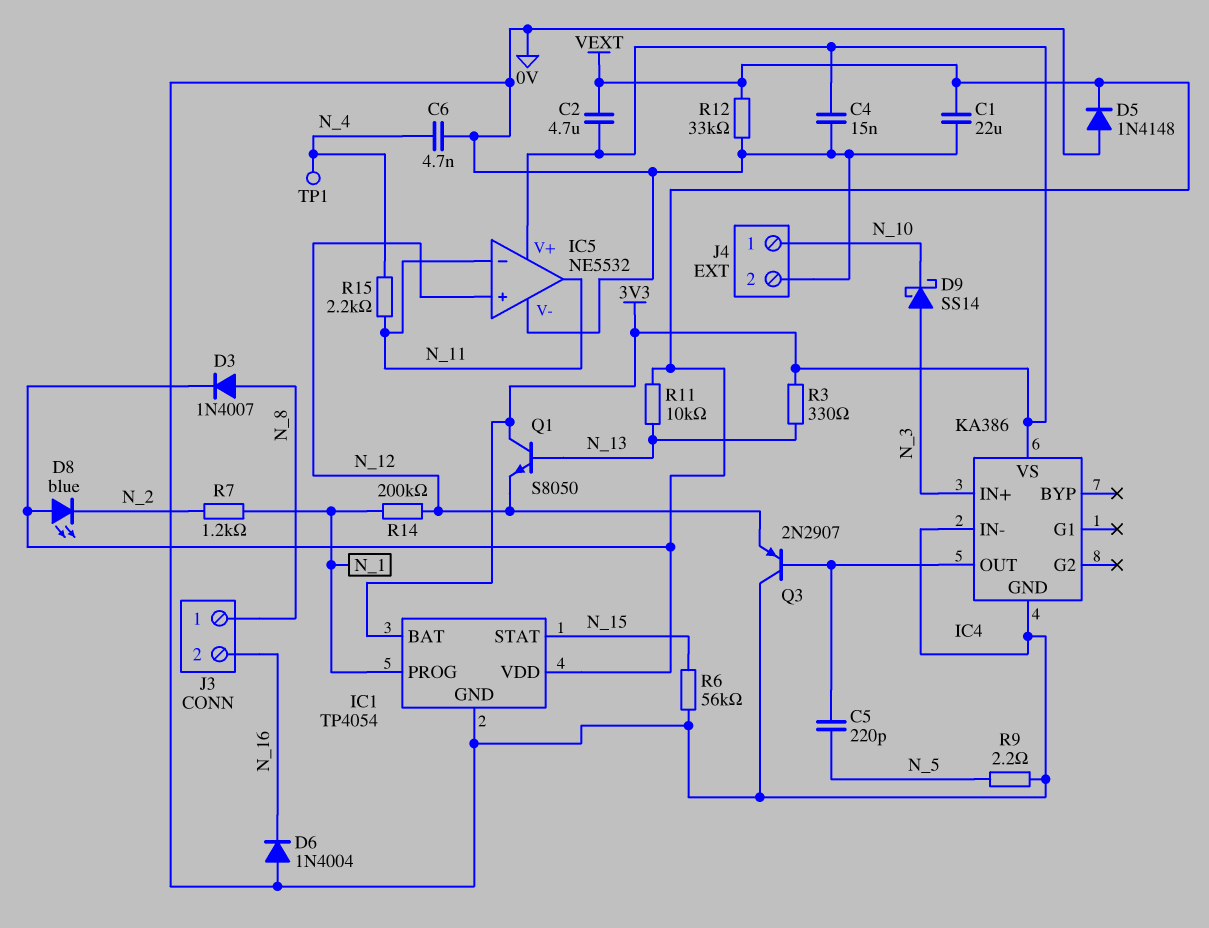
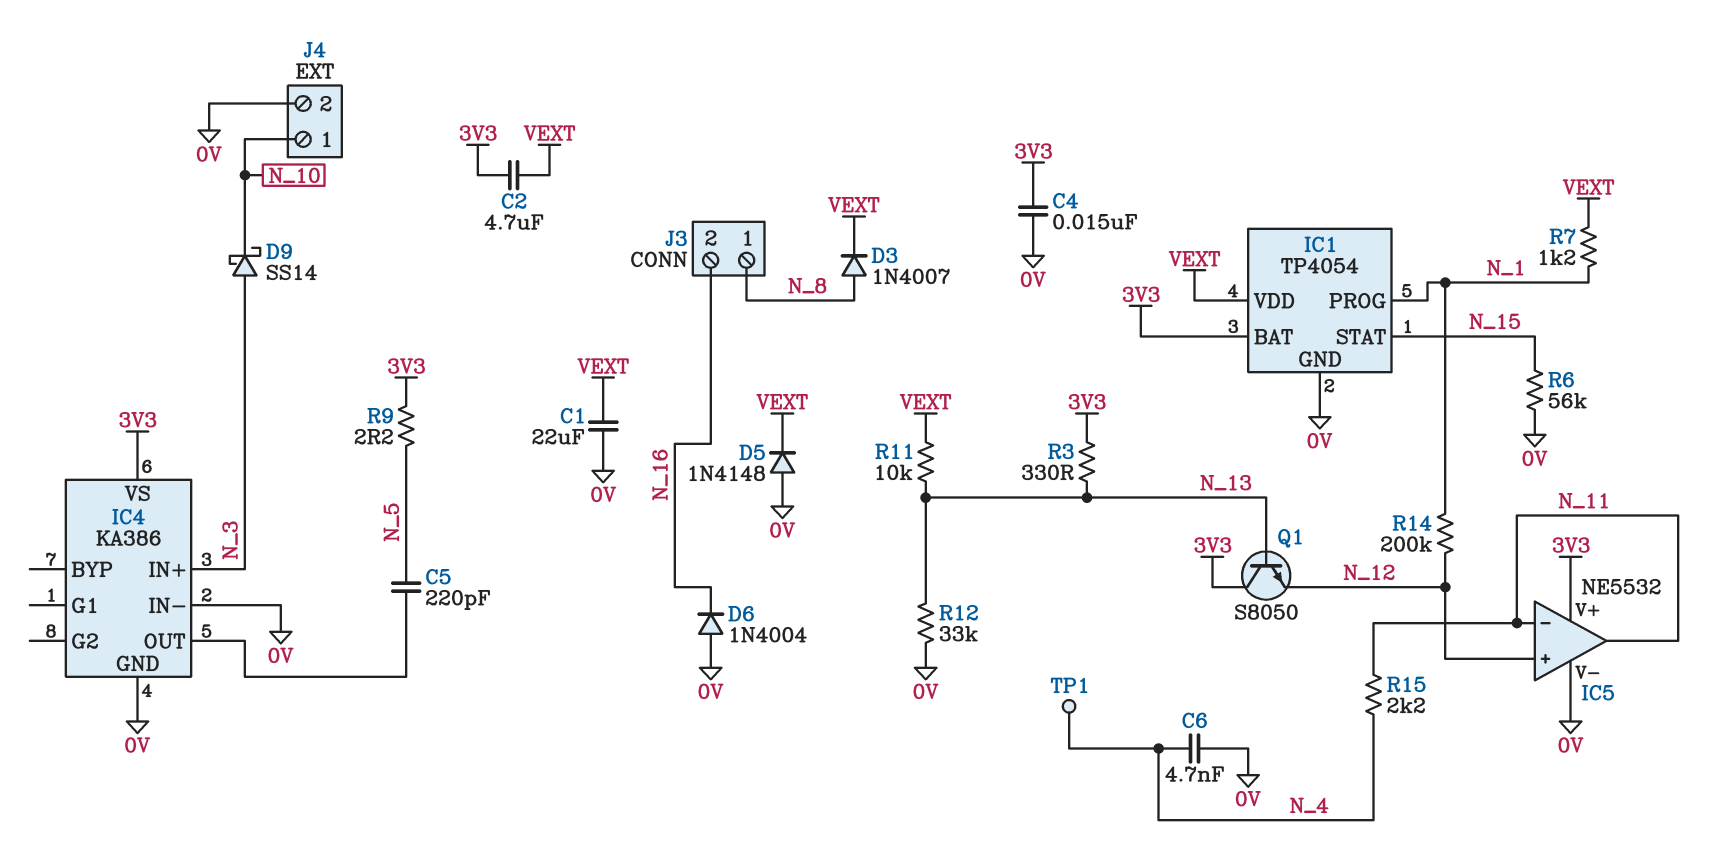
D8: LED blue (A VEXT, K N_2) -> none
Q3: PNP 2N2907 (B IC4/OUT, C 0V, E N_12) -> none
R7: 1.2k (N_1, N_2) -> 1.2k (N_1, VEXT)
R9: 2.2 (0V, N_5) -> 2.2 (3V3, N_5)
R12: 33k (0V, VEXT) -> 33k (0V, N_13)

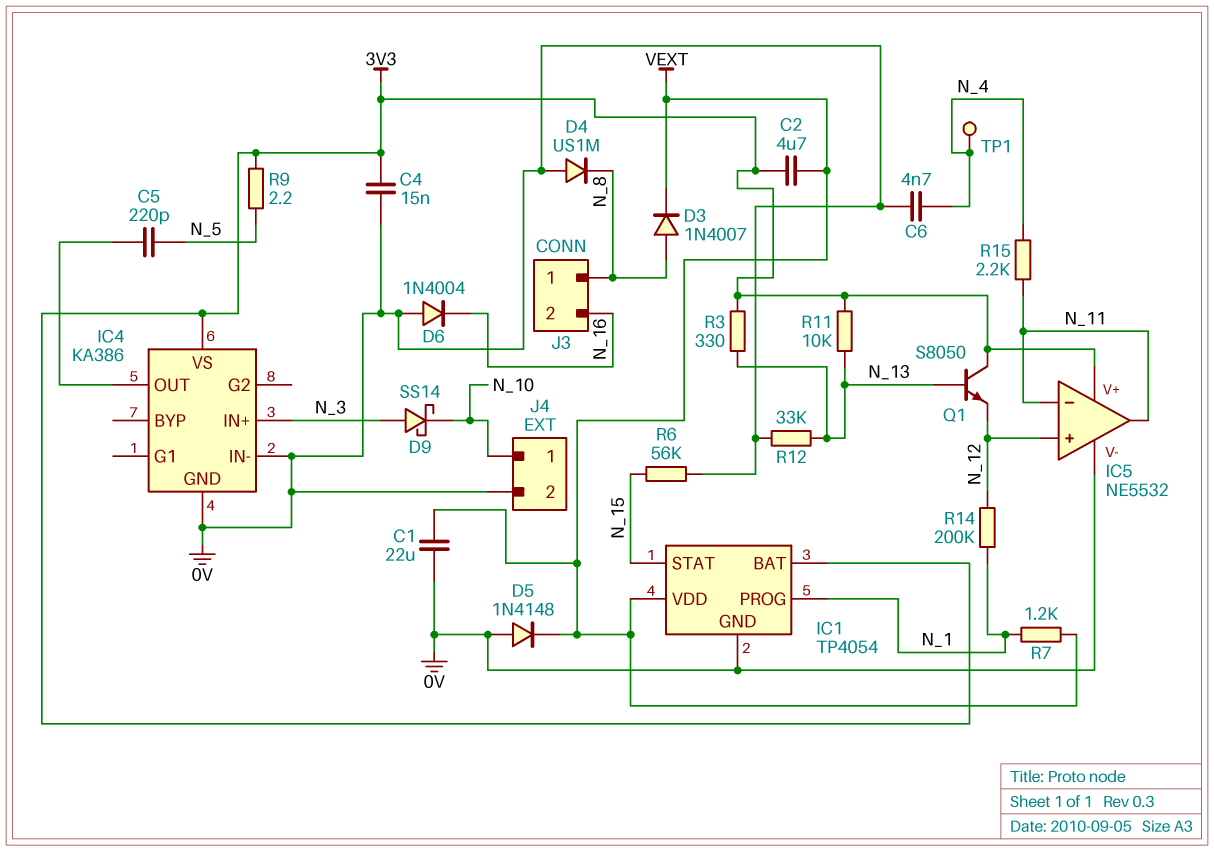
D4: none -> diode US1M (A 0V, K N_8)
R11: 10k (N_13, VEXT) -> 10k (3V3, N_13)

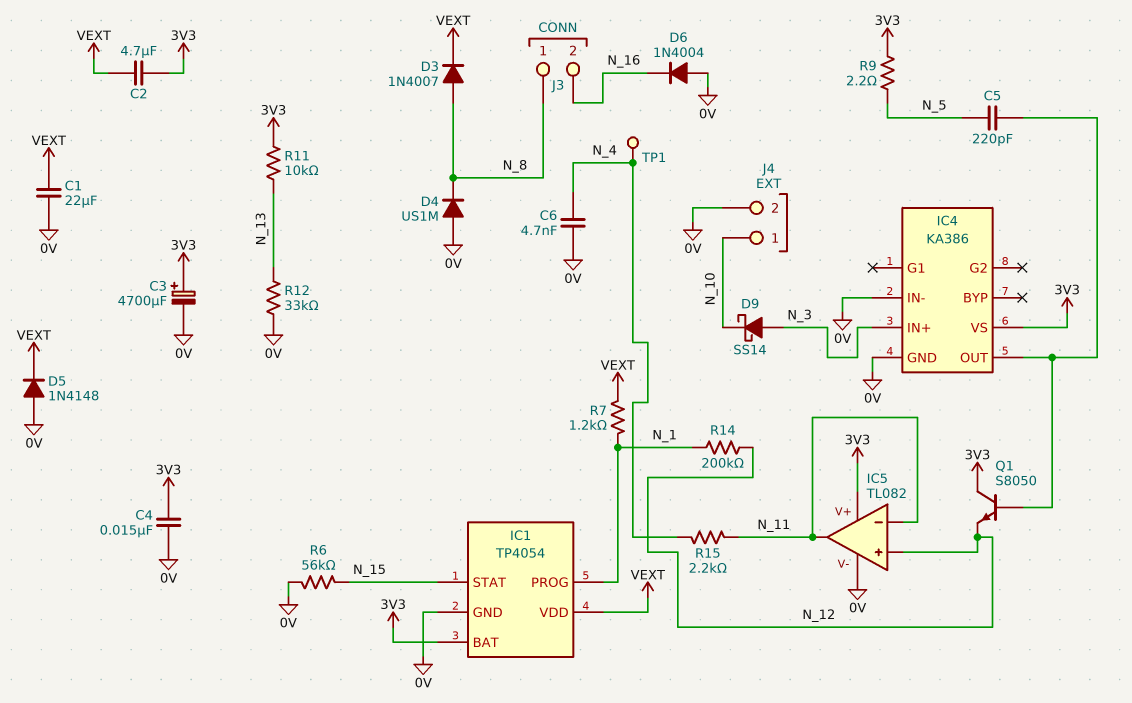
C3: none -> 4700uF (plus 3V3, minus 0V)
IC5: NE5532 -> TL082
Q1: NPN S8050 (B N_13, C 3V3, E N_12) -> NPN S8050 (B IC4/OUT, C 3V3, E N_12)
R3: 330 (3V3, N_13) -> none

